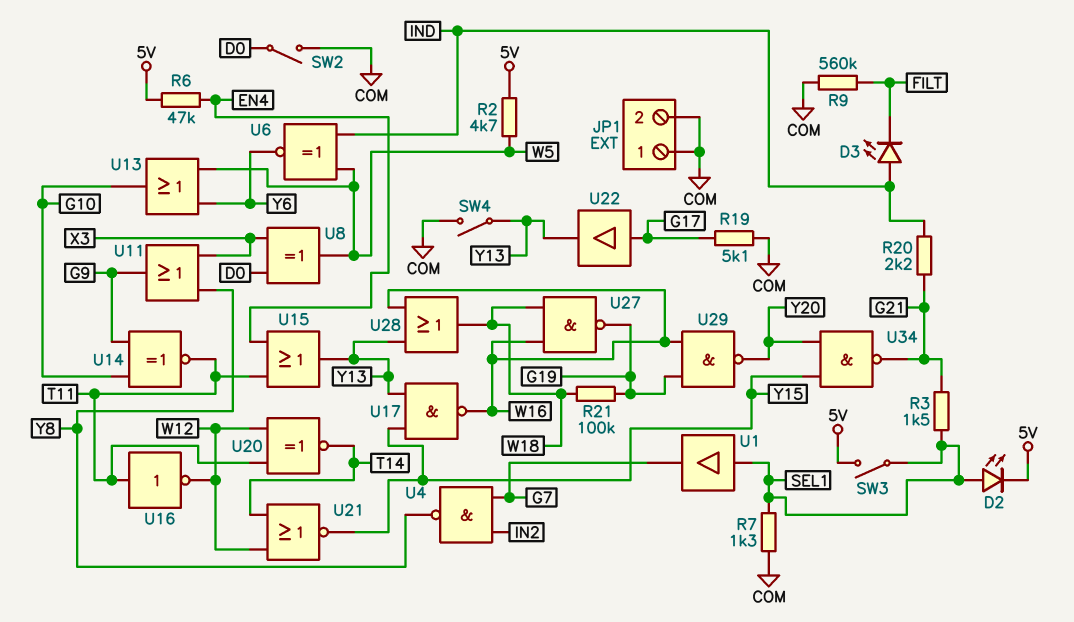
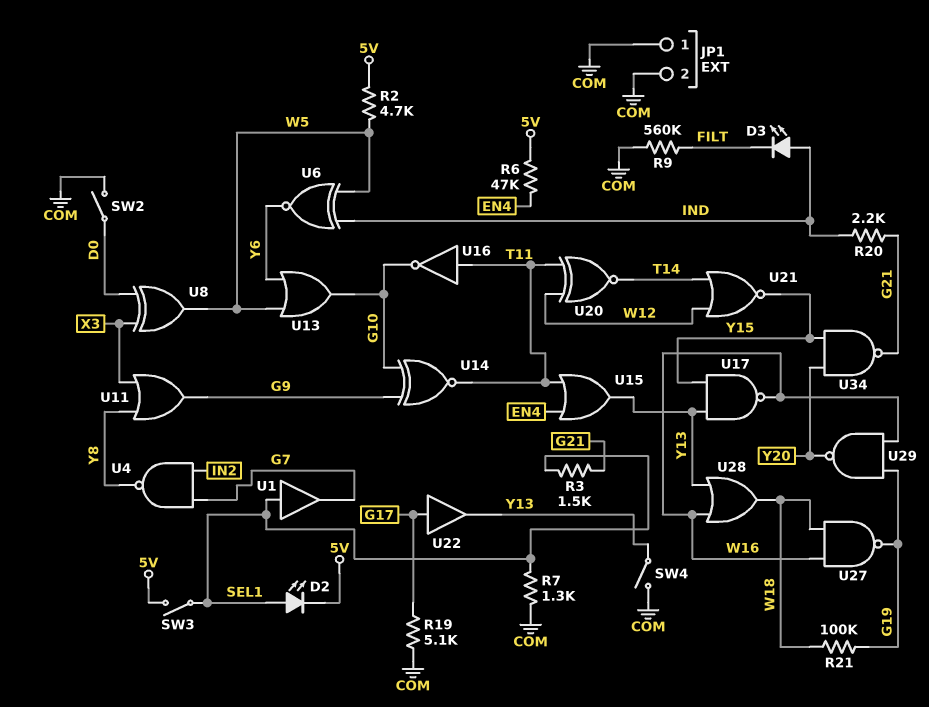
U16: NOT (in T11, out W12) -> NOT (in T11, out G10)

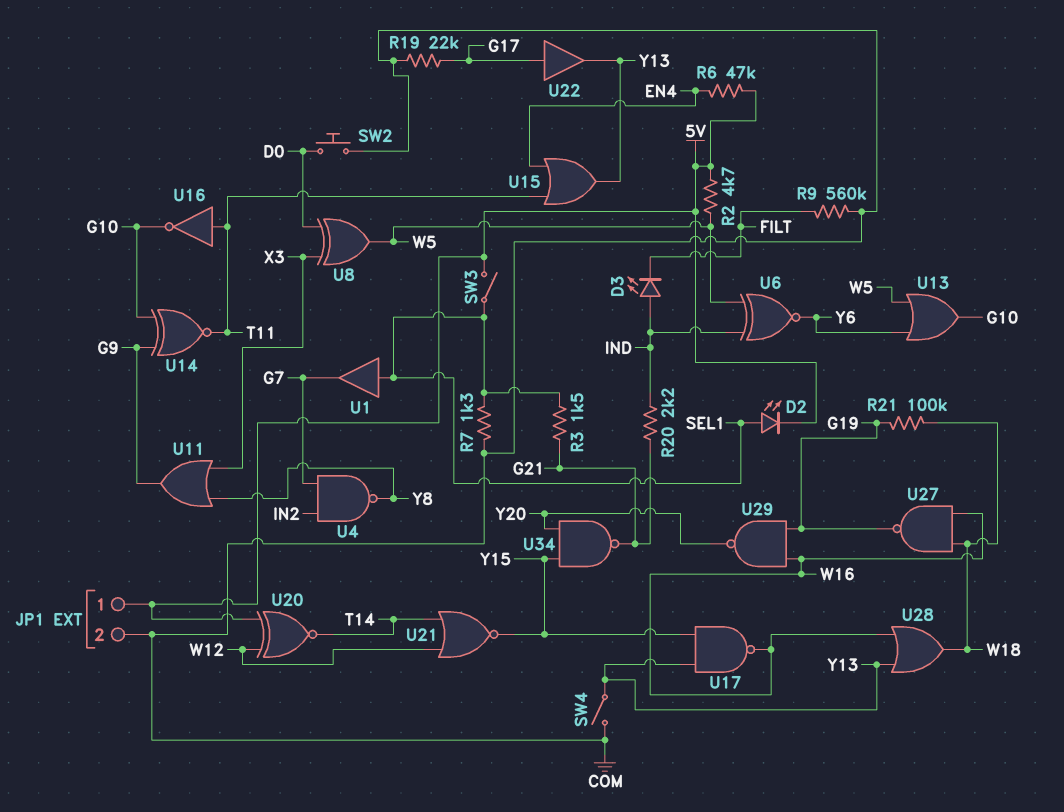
JP1 pin 1: COM -> 5V
R19: 5.1k (COM, G17) -> 22k (COM, G17)
SW2: switch (COM, D0) -> button (COM, D0)
U20: XNOR (in T11, in W12, out T14) -> XNOR (in 5V, in W12, out T14)

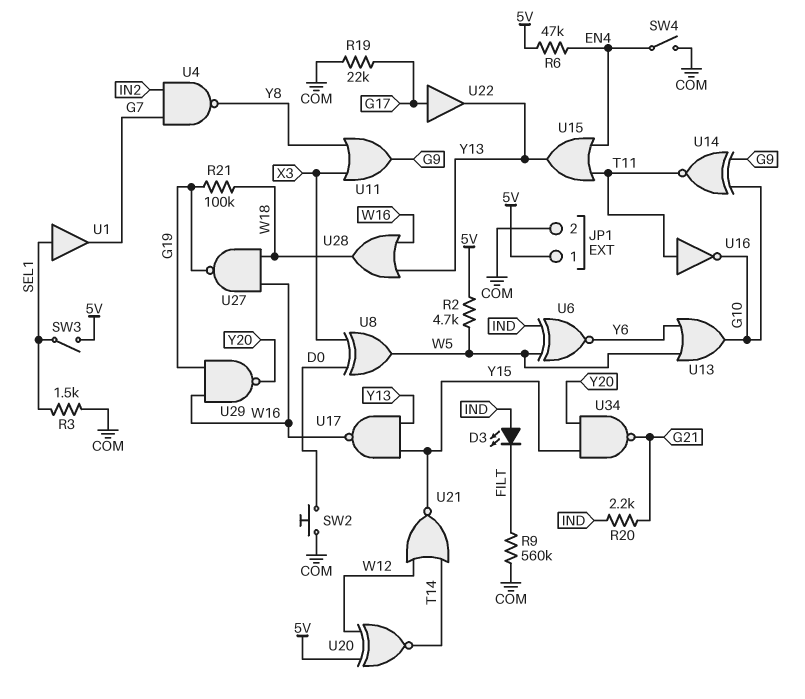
D2: LED (A SEL1, K 5V) -> none
R3: 1.5k (G21, SEL1) -> 1.5k (COM, SEL1)
R7: 1.3k (COM, SEL1) -> none
SW4: switch (COM, Y13) -> switch (COM, EN4)

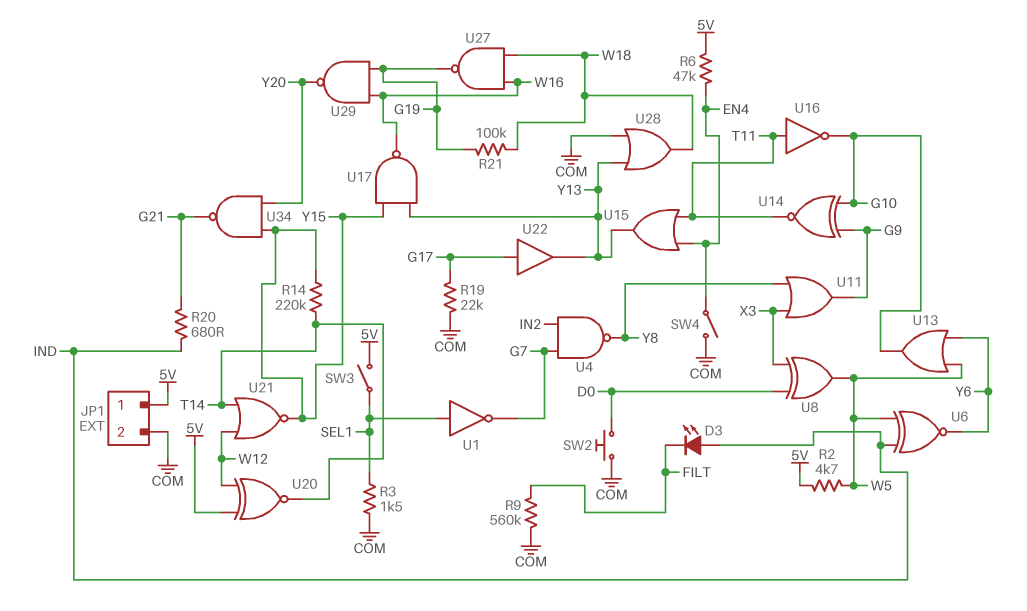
R14: none -> 220k (T14, Y15)
R20: 2.2k (G21, IND) -> 680 (G21, IND)
U1: buffer (in SEL1, out G7) -> NOT (in SEL1, out G7)
U28: OR (in W16, in Y13, out W18) -> OR (in COM, in Y13, out W18)

